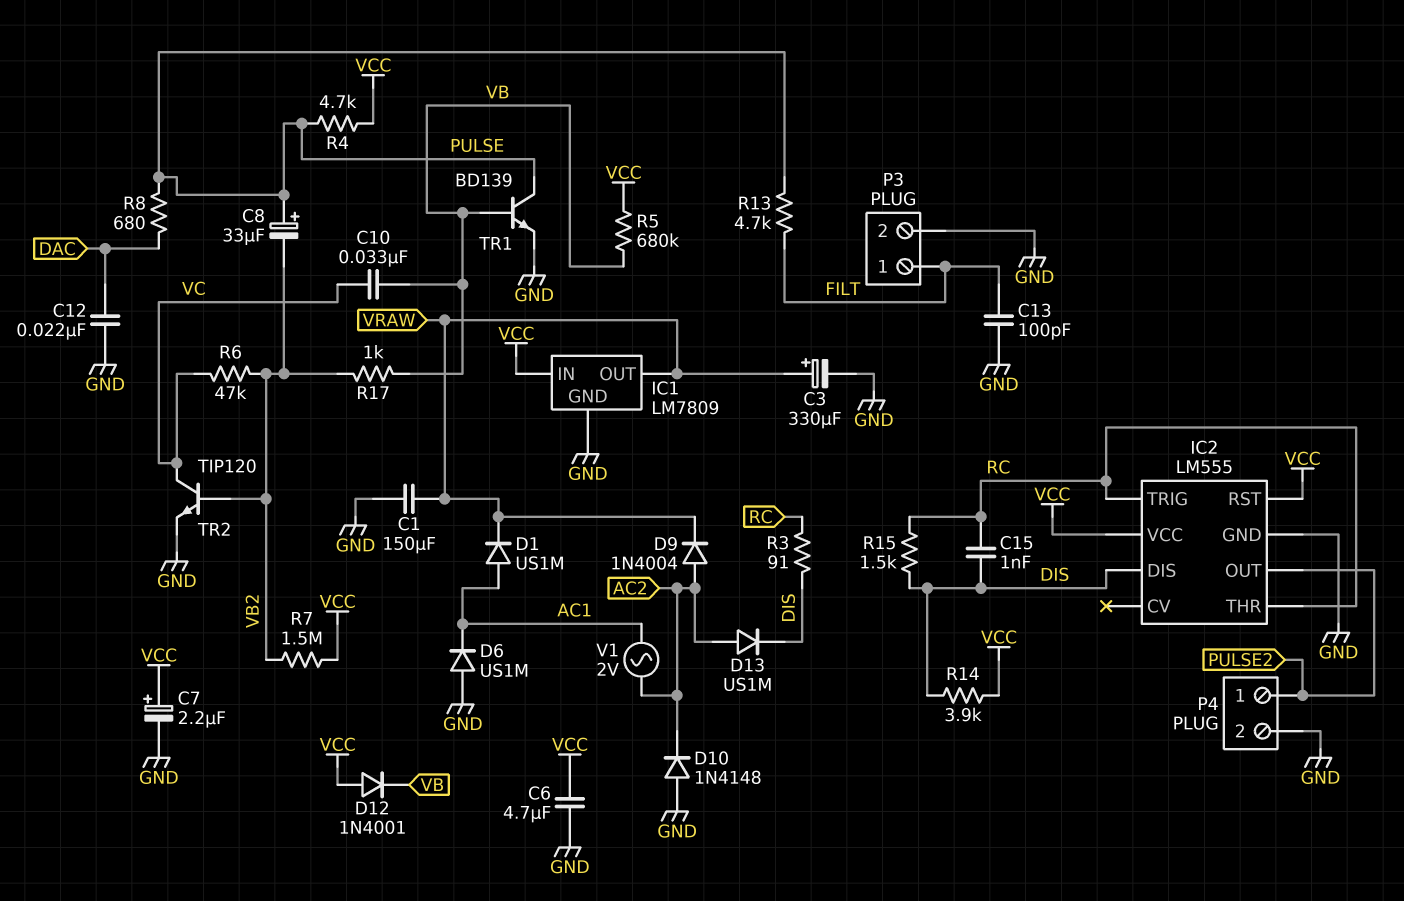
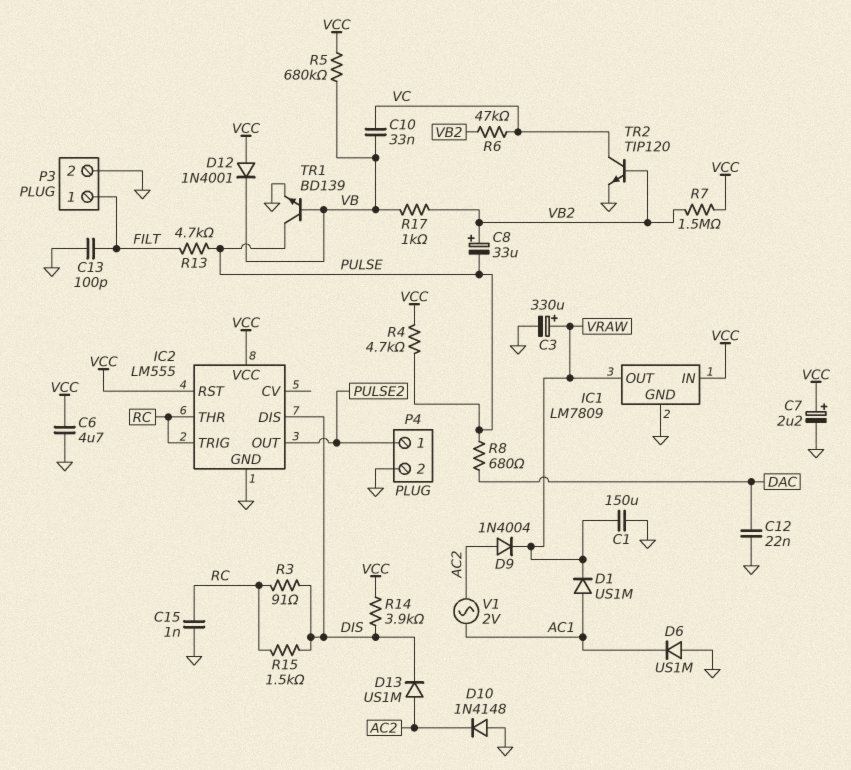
C8: 33uF (plus PULSE, minus VB2) -> 33uF (plus VB2, minus PULSE)
C15: 1nF (DIS, RC) -> 1nF (GND, RC)

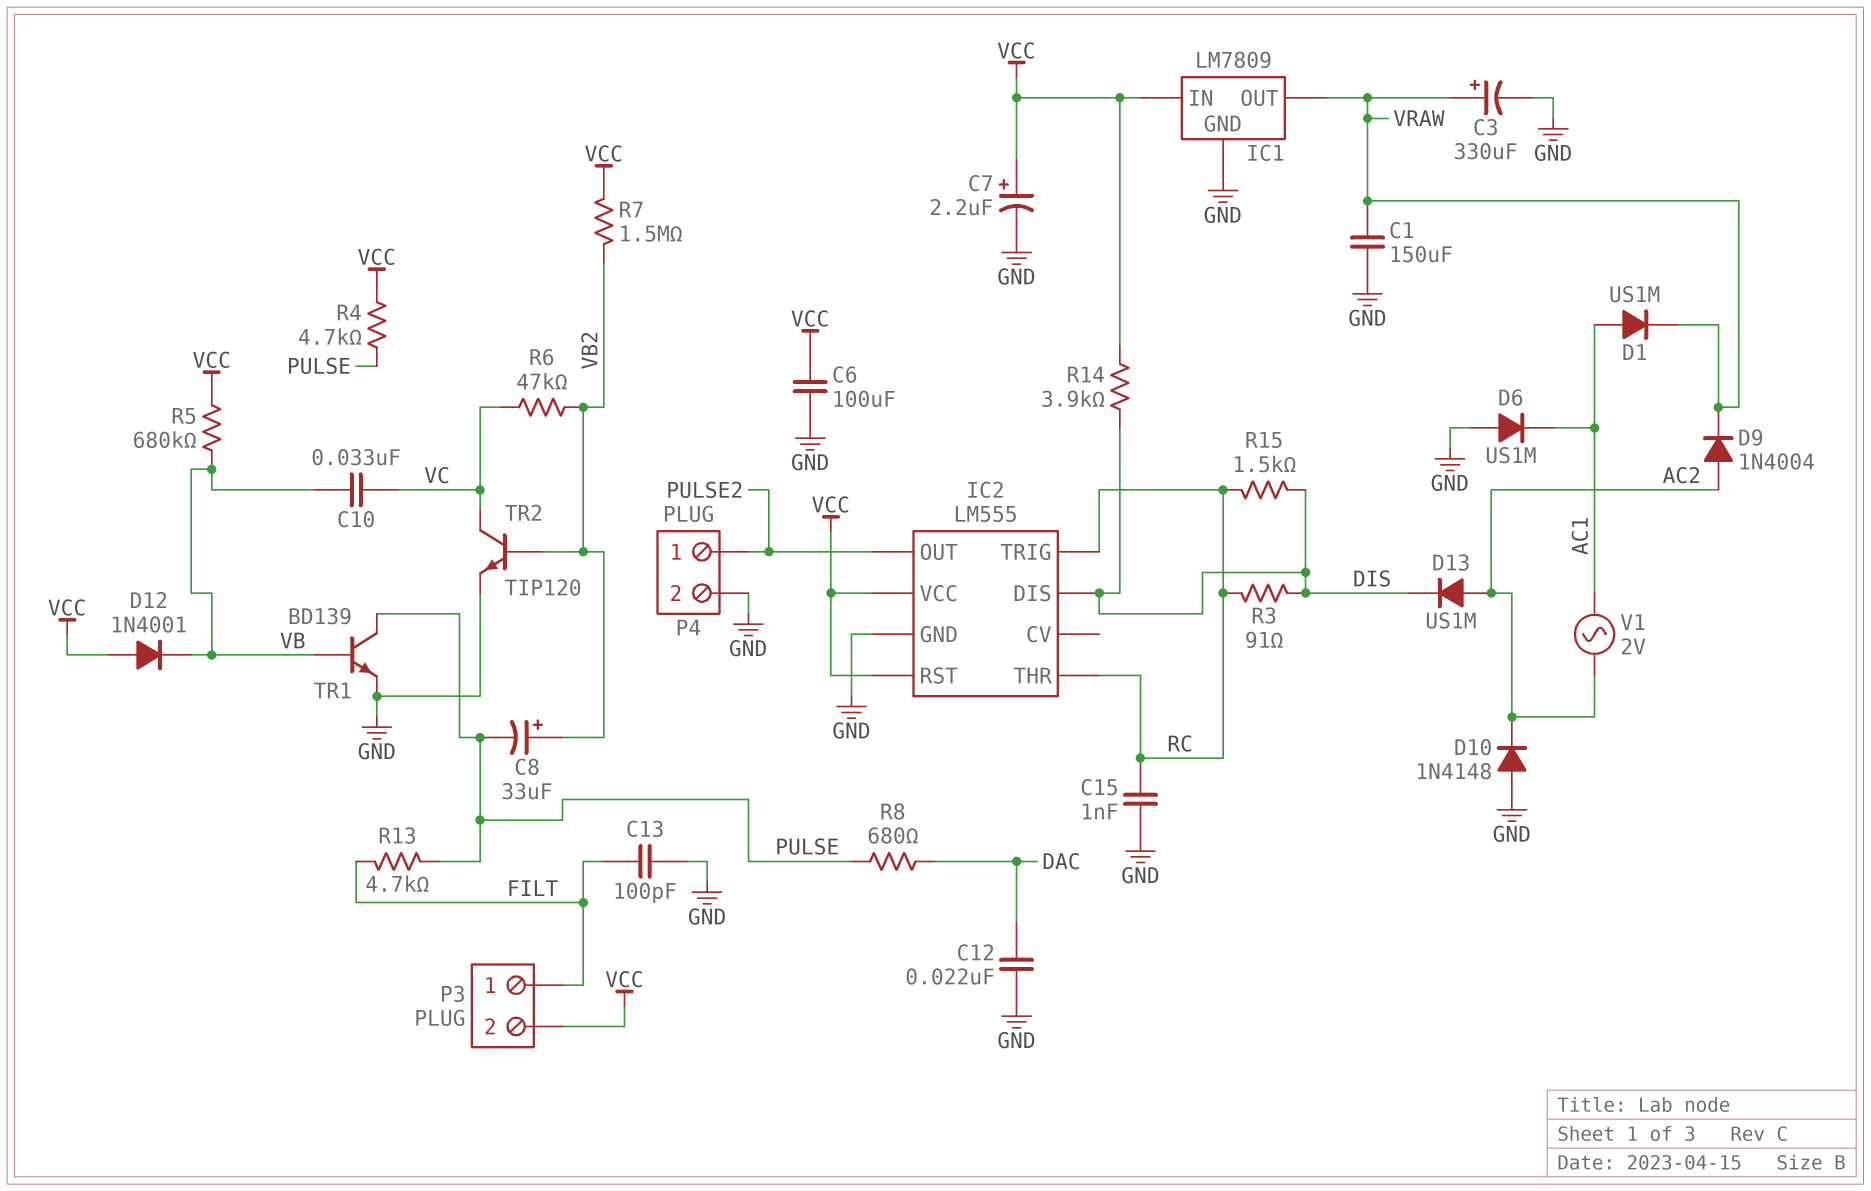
C6: 4.7uF (GND, VCC) -> 100uF (GND, VCC)
P3 pin 2: GND -> VCC
R17: 1k (VB, VB2) -> none

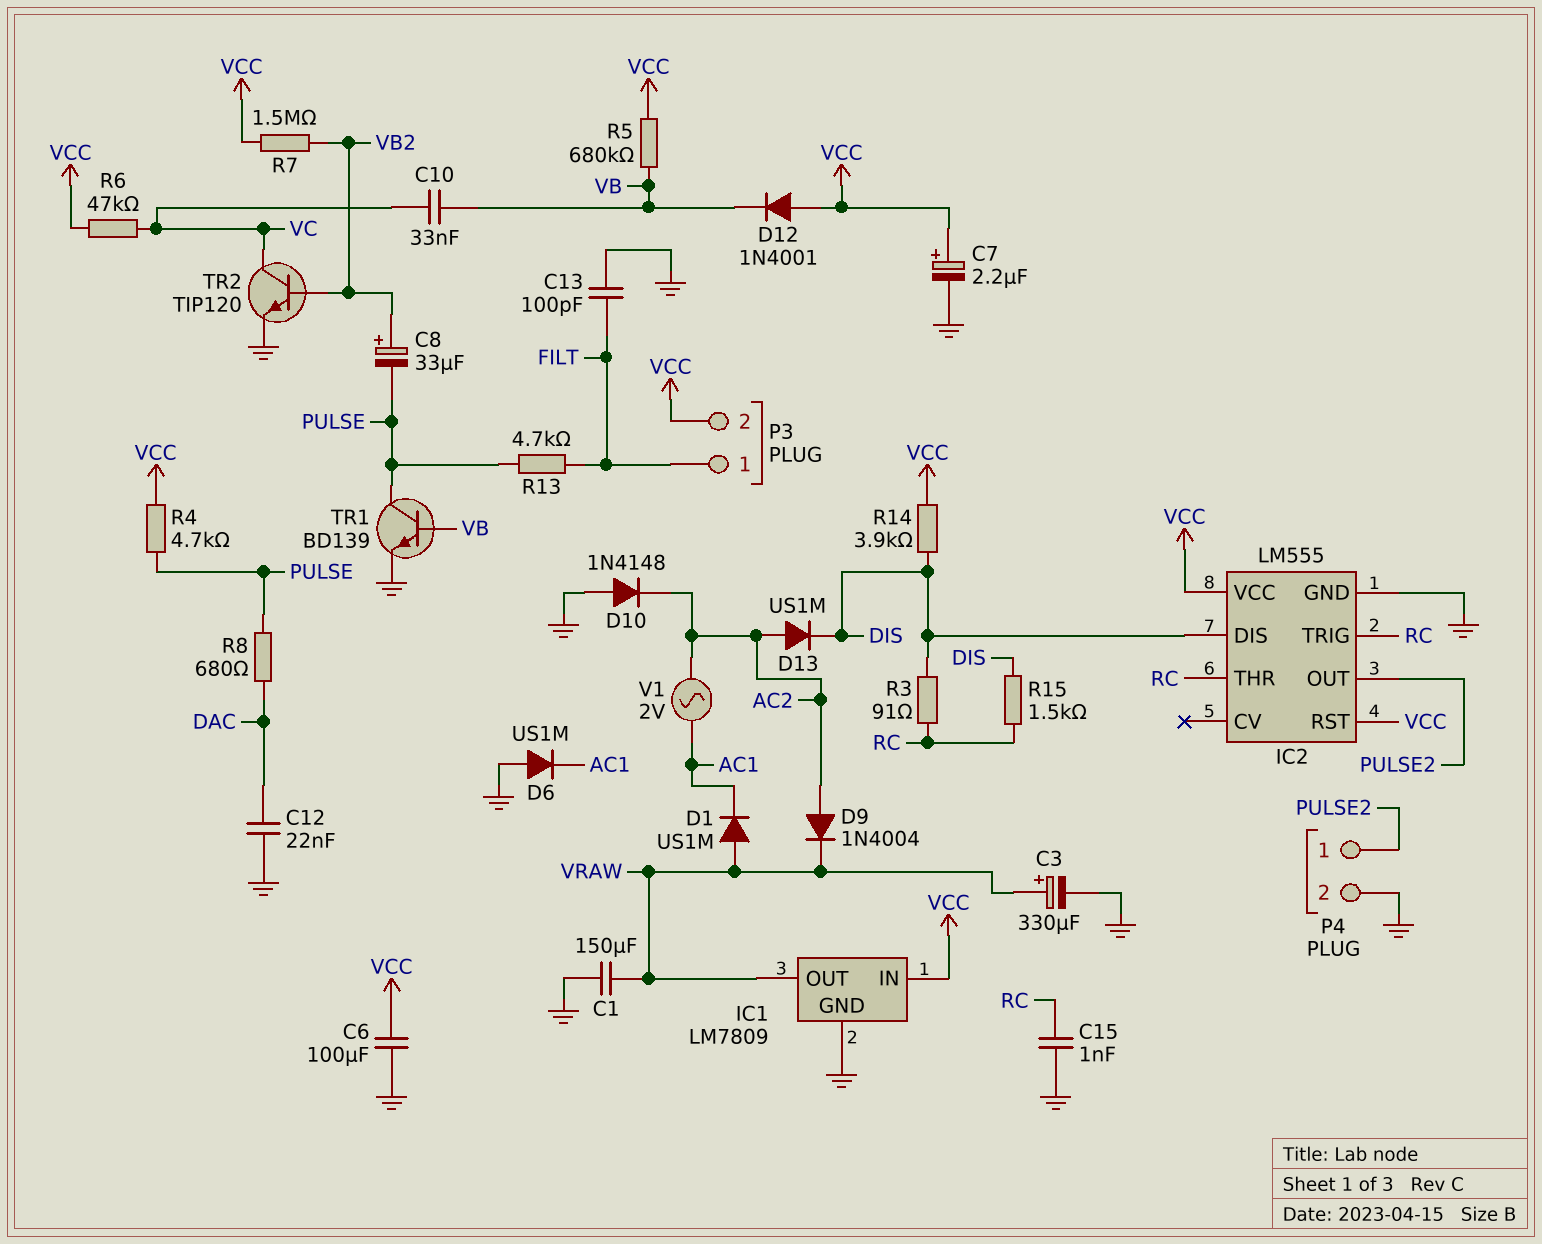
D1: diode US1M (A AC1, K VRAW) -> diode US1M (A VRAW, K AC1)
R6: 47k (VB2, VC) -> 47k (VC, VCC)

